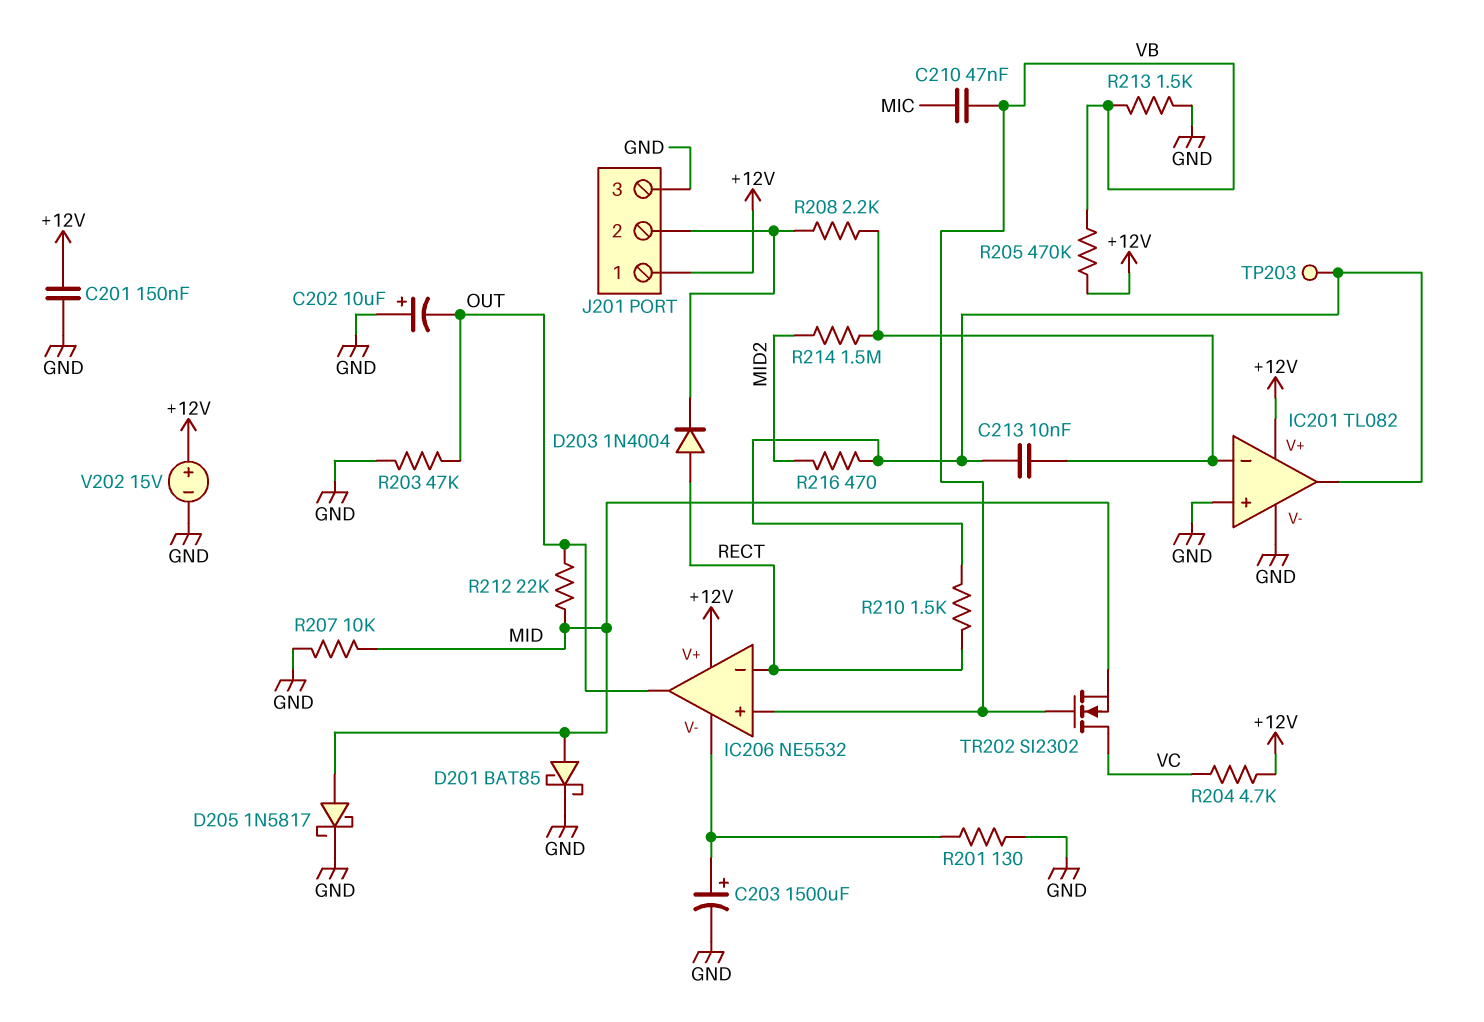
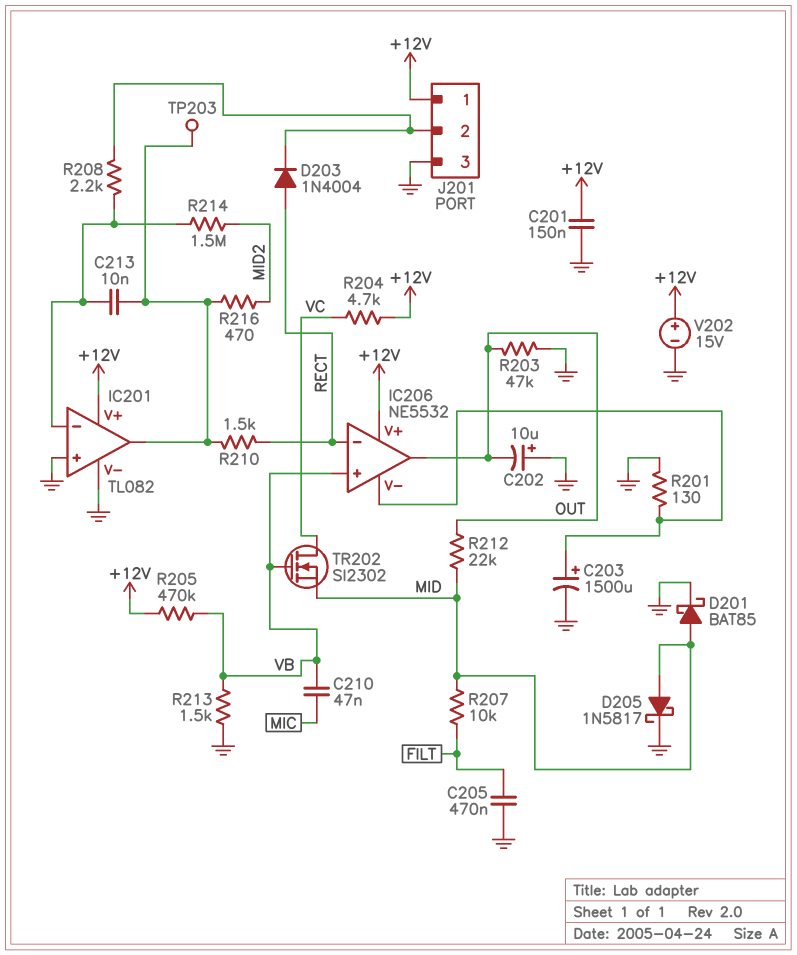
C205: none -> 470nF (FILT, GND)
R207: 10k (GND, MID) -> 10k (FILT, MID)

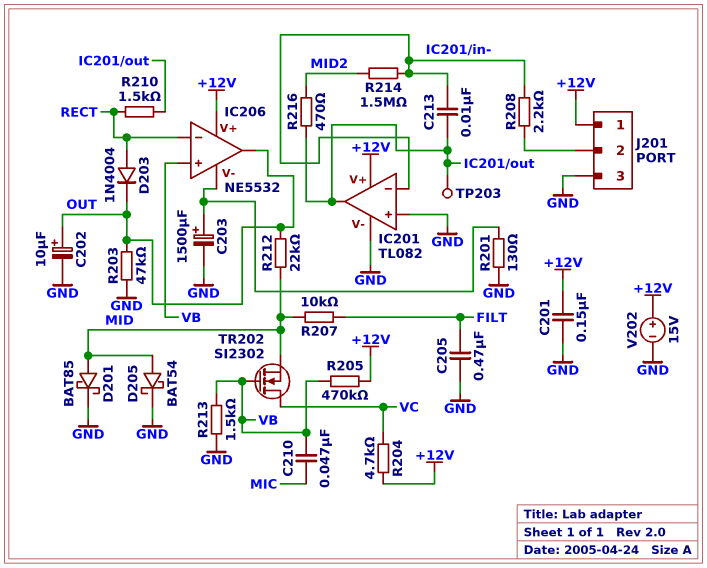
C202: 10uF (plus GND, minus OUT) -> 10uF (plus OUT, minus GND)
D203: diode 1N4004 (A RECT, K J201/2) -> diode 1N4004 (A RECT, K OUT)
D205: schottky 1N5817 (A MID, K GND) -> schottky BAT54 (A MID, K GND)

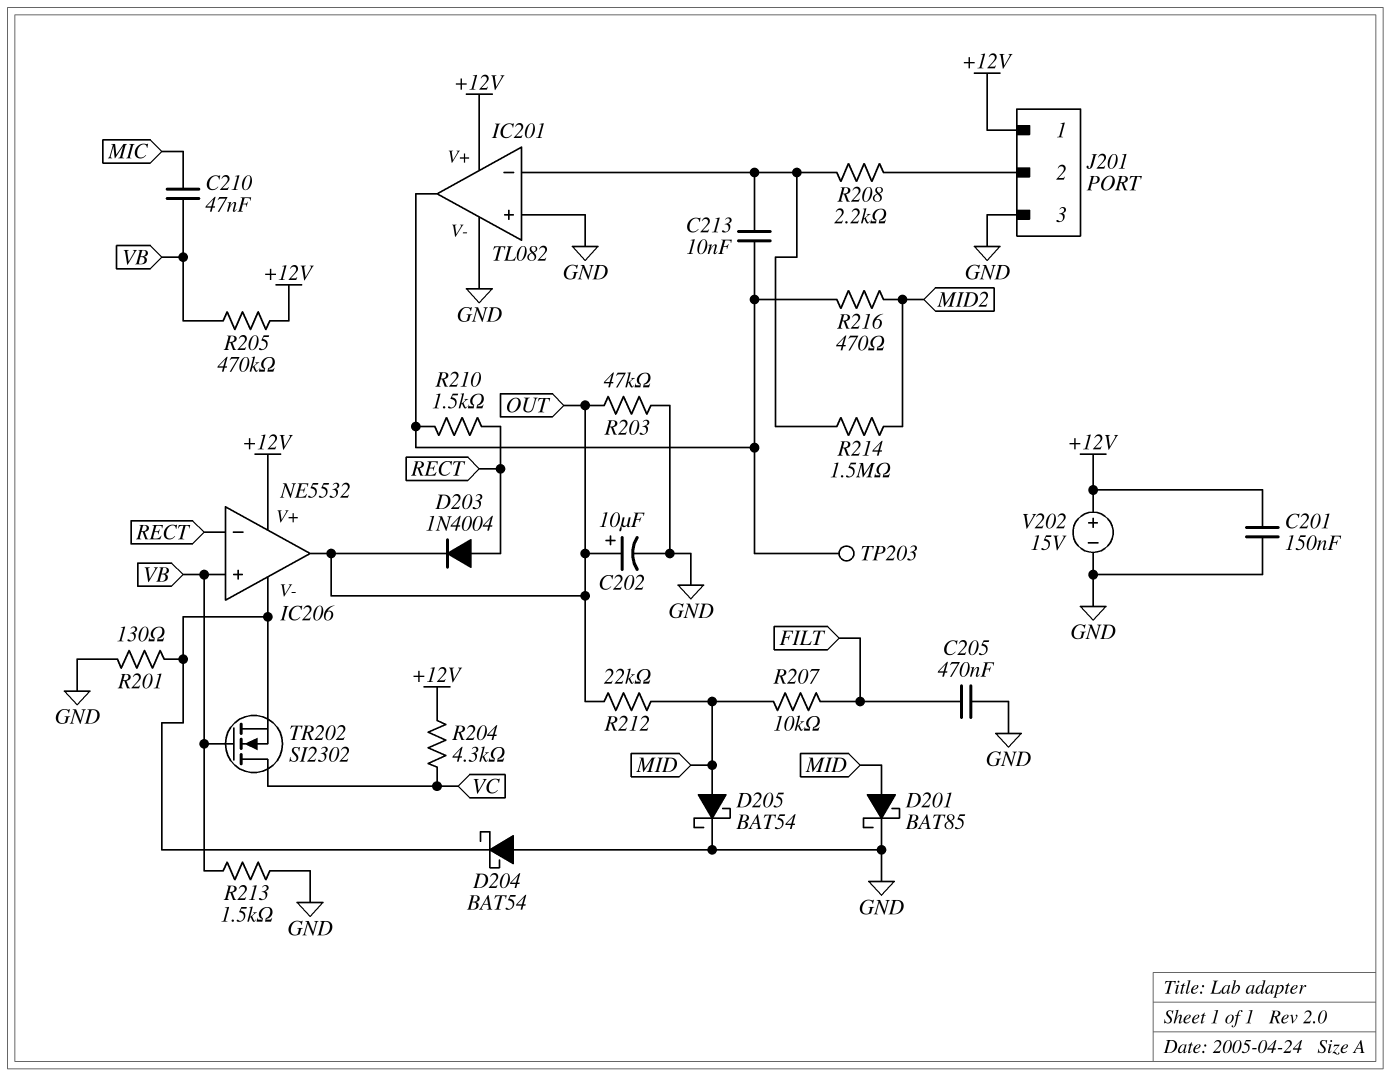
C203: 1500uF (plus IC206/V-, minus GND) -> none
D204: none -> schottky BAT54 (A GND, K IC206/V-)
R204: 4.7k (+12V, VC) -> 4.3k (+12V, VC)
TR202: NMOS SI2302 (G VB, D VC, S MID) -> NMOS SI2302 (G VB, D VC, S IC206/V-)

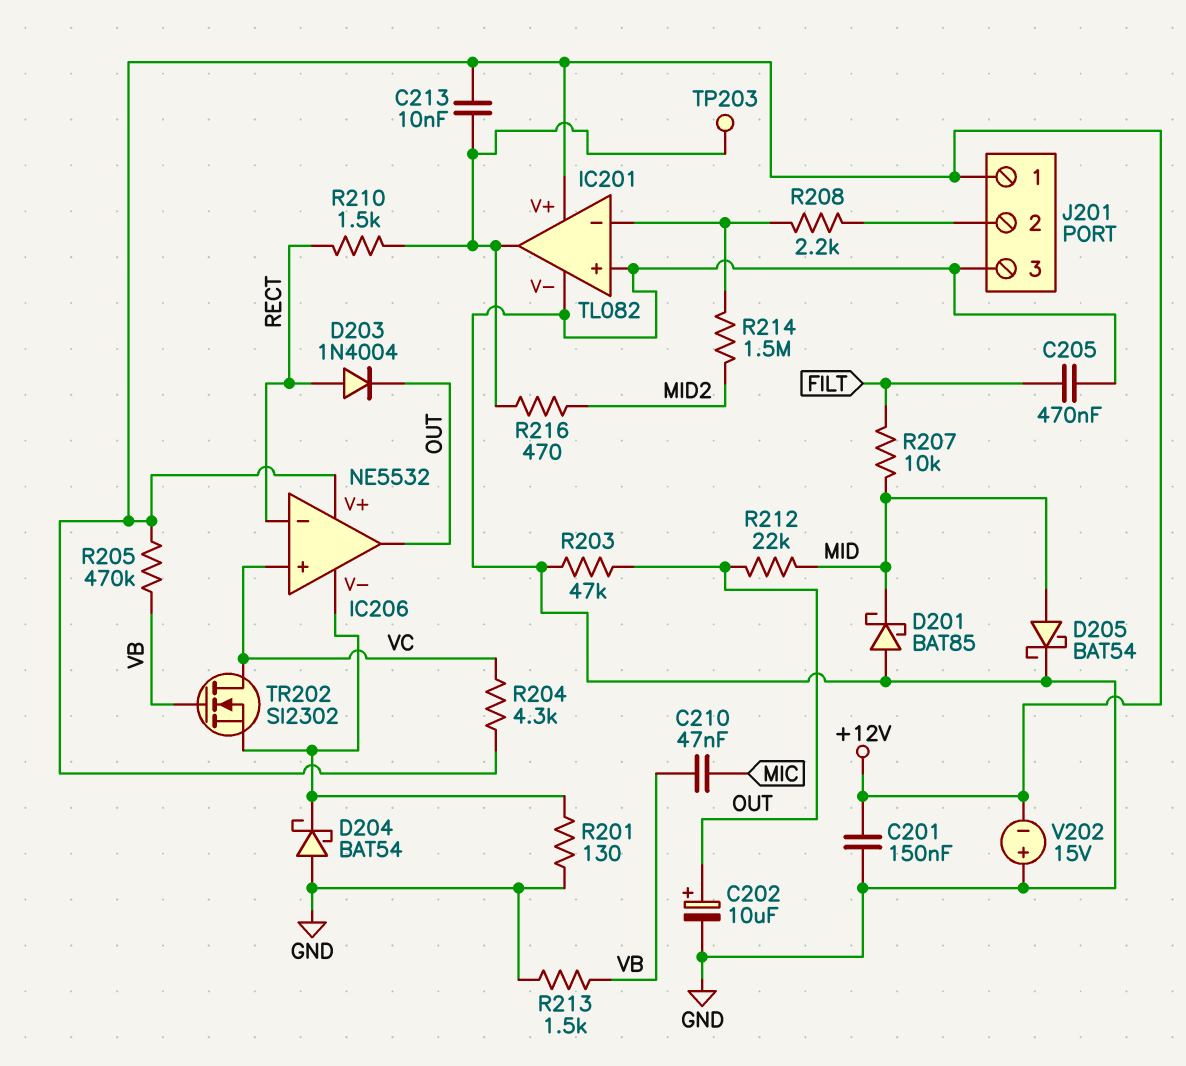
C213: 10nF (IC201/in-, IC201/out) -> 10nF (+12V, IC201/out)
D201: schottky BAT85 (A MID, K GND) -> schottky BAT85 (A GND, K MID)
IC206 pin in+: VB -> VC
V202: 15V (plus +12V, minus GND) -> 15V (plus GND, minus +12V)

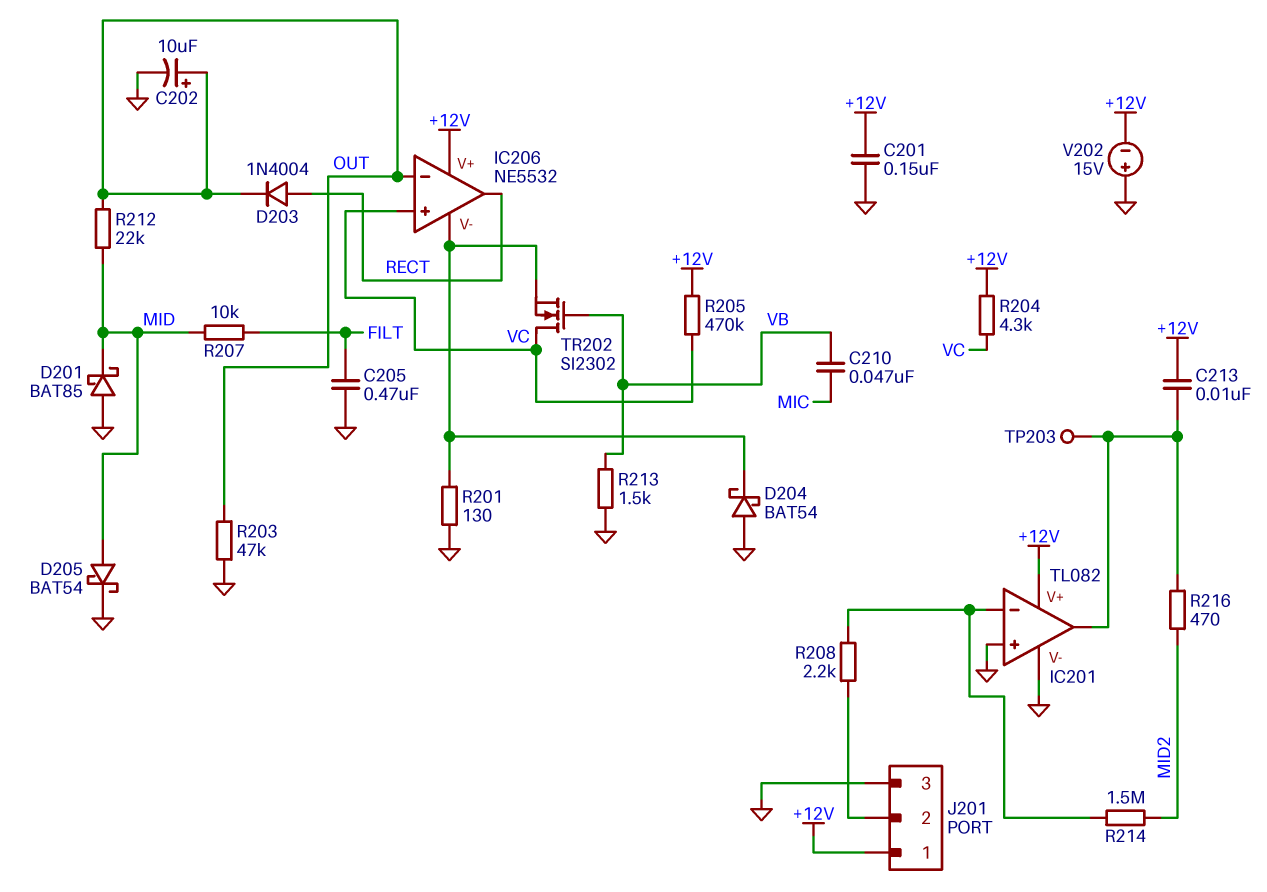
IC206 pin in-: RECT -> OUT
IC206 pin out: OUT -> RECT
R205: 470k (+12V, VB) -> 470k (+12V, VC)
R210: 1.5k (IC201/out, RECT) -> none

